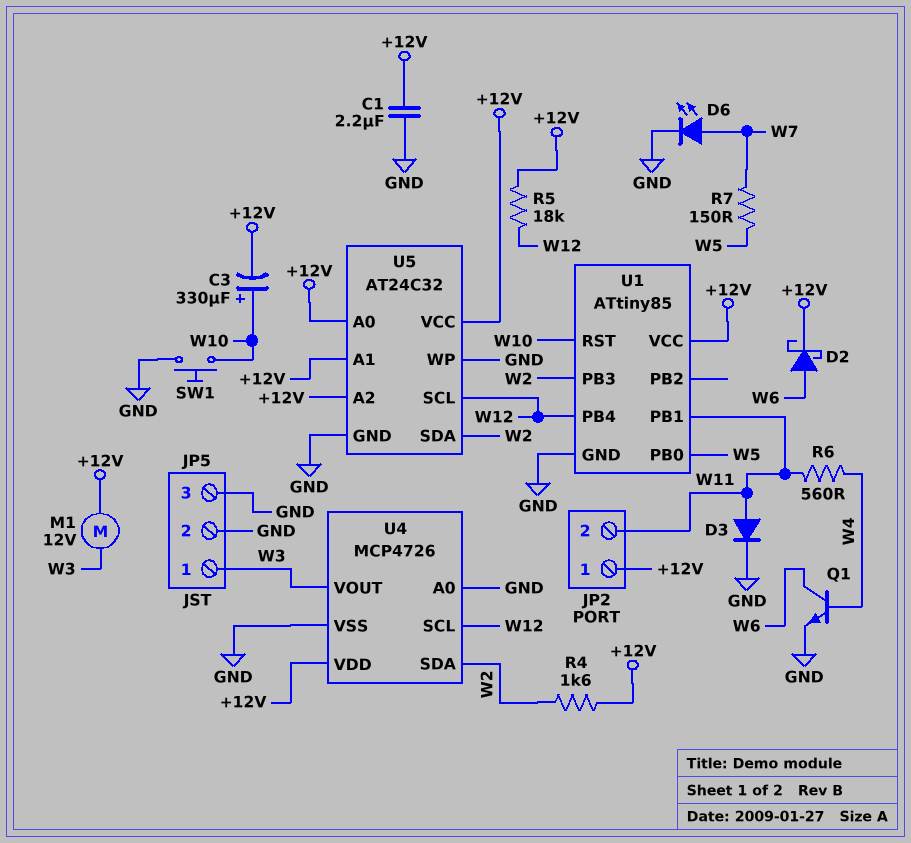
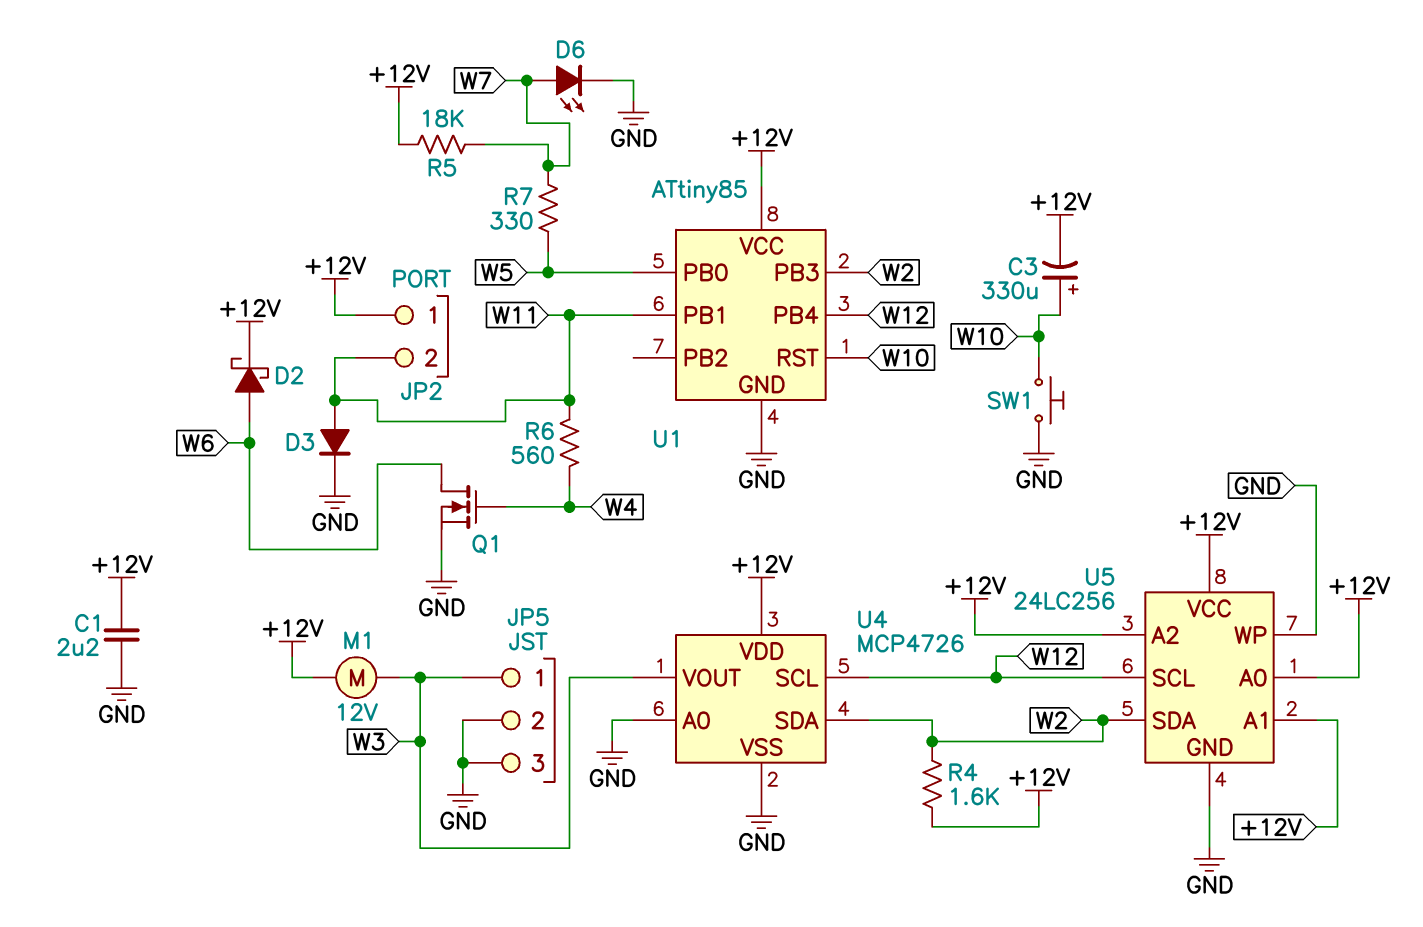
Q1: NPN (B W4, C W6, E GND) -> NMOS (G W4, D W6, S GND)
R5: 18k (+12V, W12) -> 18k (+12V, W7)
R7: 150 (W5, W7) -> 330 (W5, W7)
U5: AT24C32 -> 24LC256

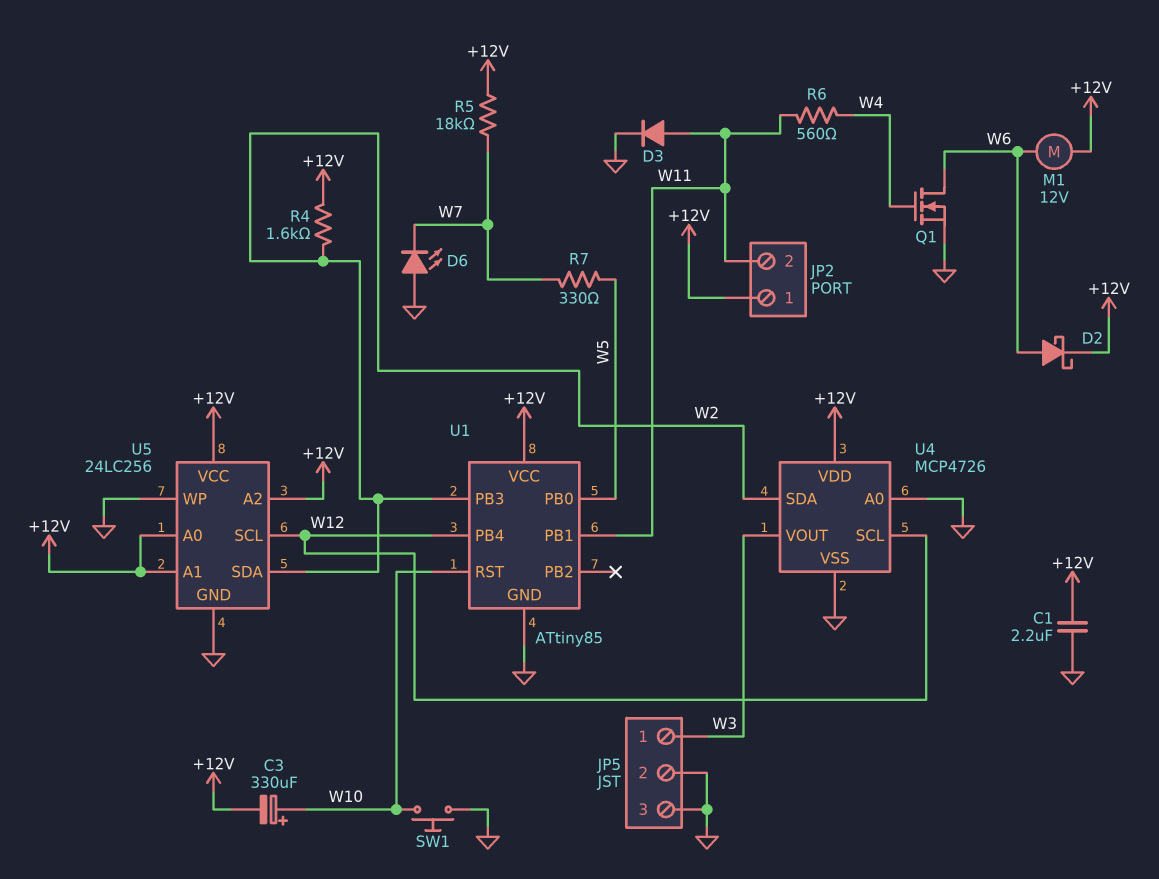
D6: LED (A W7, K GND) -> LED (A GND, K W7)
M1: motor 12V (+12V, W3) -> motor 12V (+12V, W6)

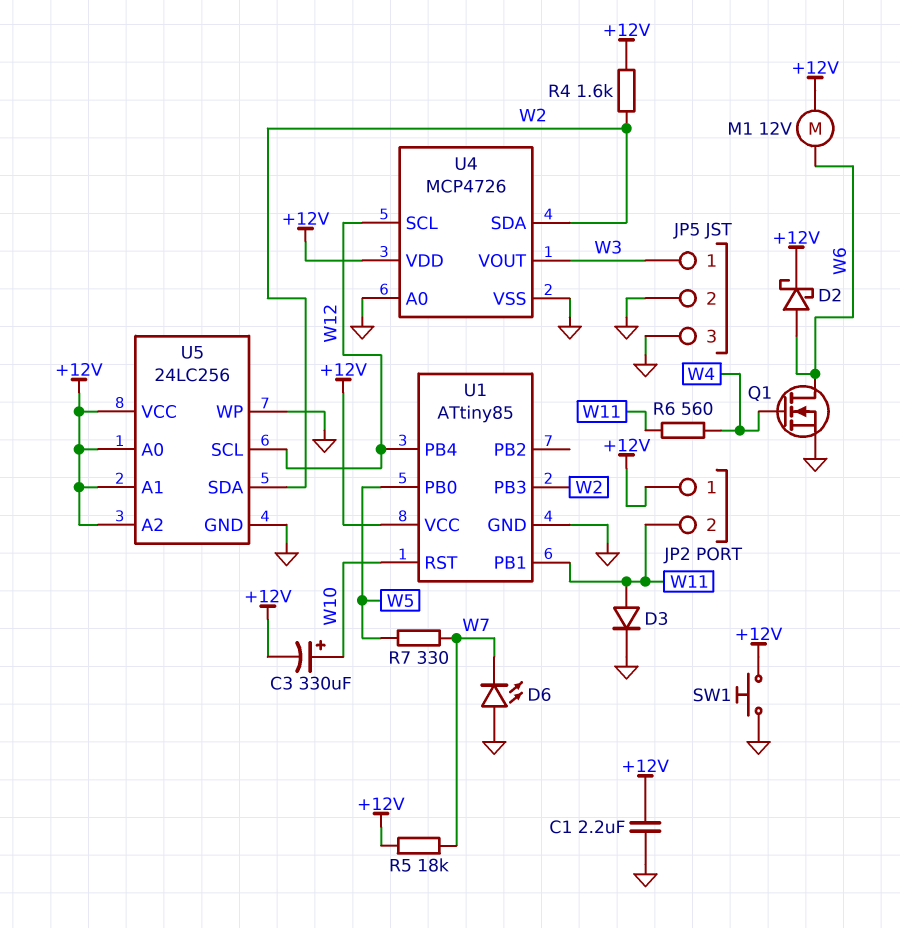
SW1: button (GND, W10) -> button (+12V, GND)

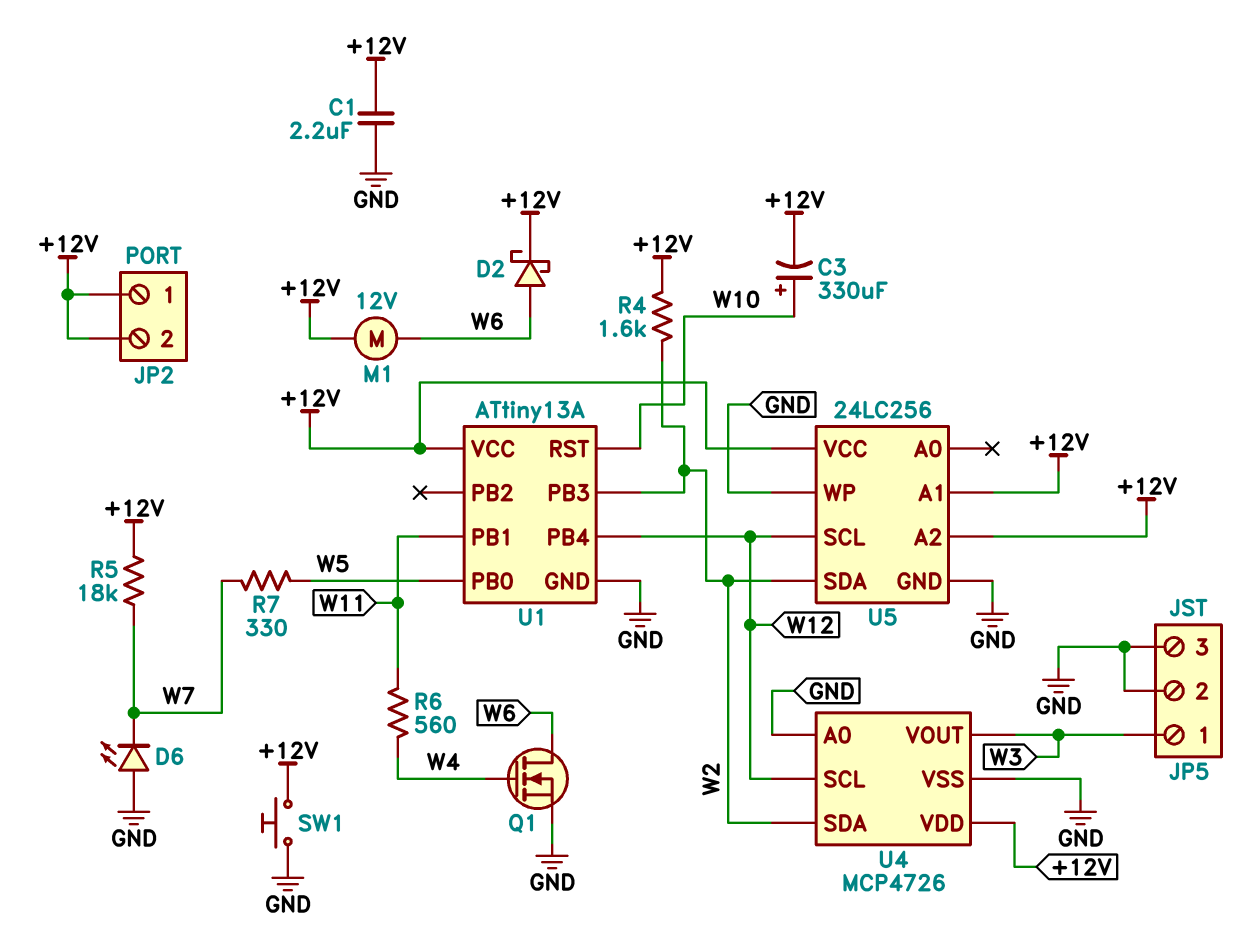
D3: diode (A W11, K GND) -> none
JP2 pin 2: W11 -> +12V
U1: ATtiny85 -> ATtiny13A
U5 pin A0: +12V -> none

